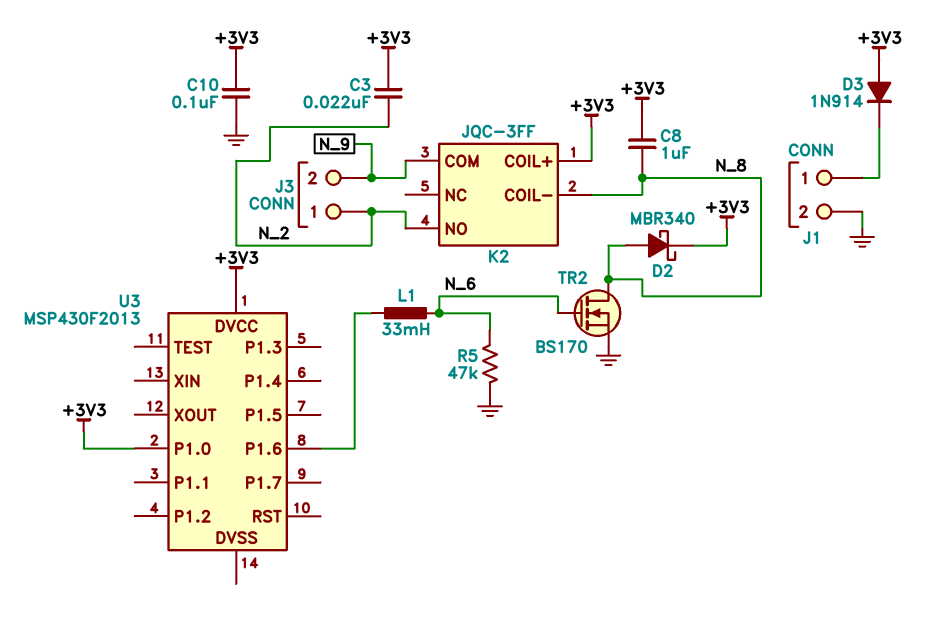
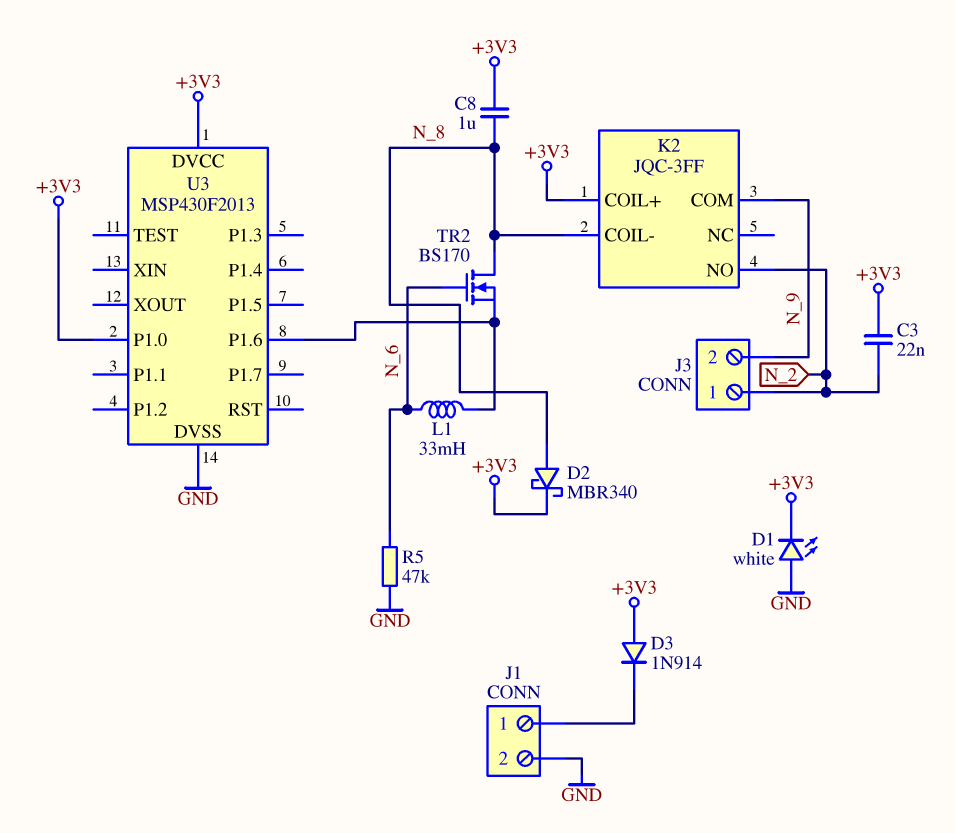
C10: 100nF (+3V3, GND) -> none
D1: none -> LED white (A GND, K +3V3)
TR2: NMOS BS170 (G N_6, D N_8, S GND) -> NMOS BS170 (G N_6, D N_8, S U3/P1.6)
U3 pin DVSS: none -> GND

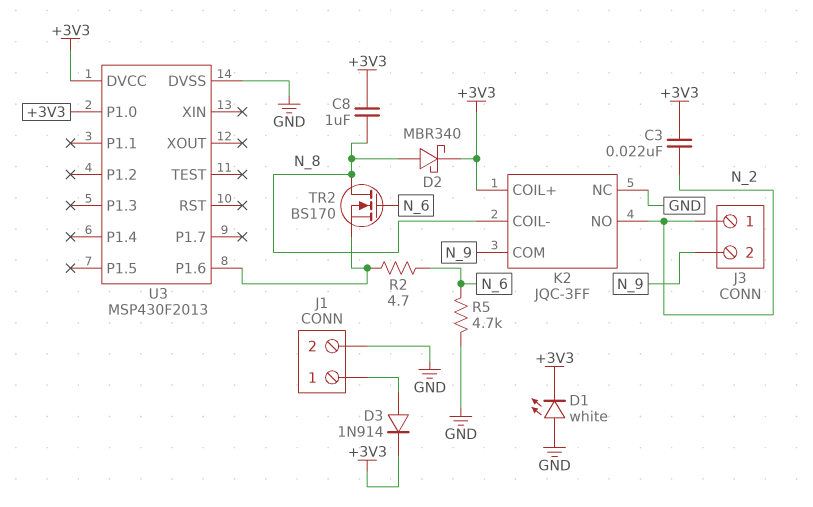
D3: diode 1N914 (A +3V3, K J1/1) -> diode 1N914 (A J1/1, K +3V3)
K2 pin NC: none -> GND
L1: 33mH (N_6, U3/P1.6) -> none
R2: none -> 4.7 (N_6, U3/P1.6)
R5: 47k (GND, N_6) -> 4.7k (GND, N_6)

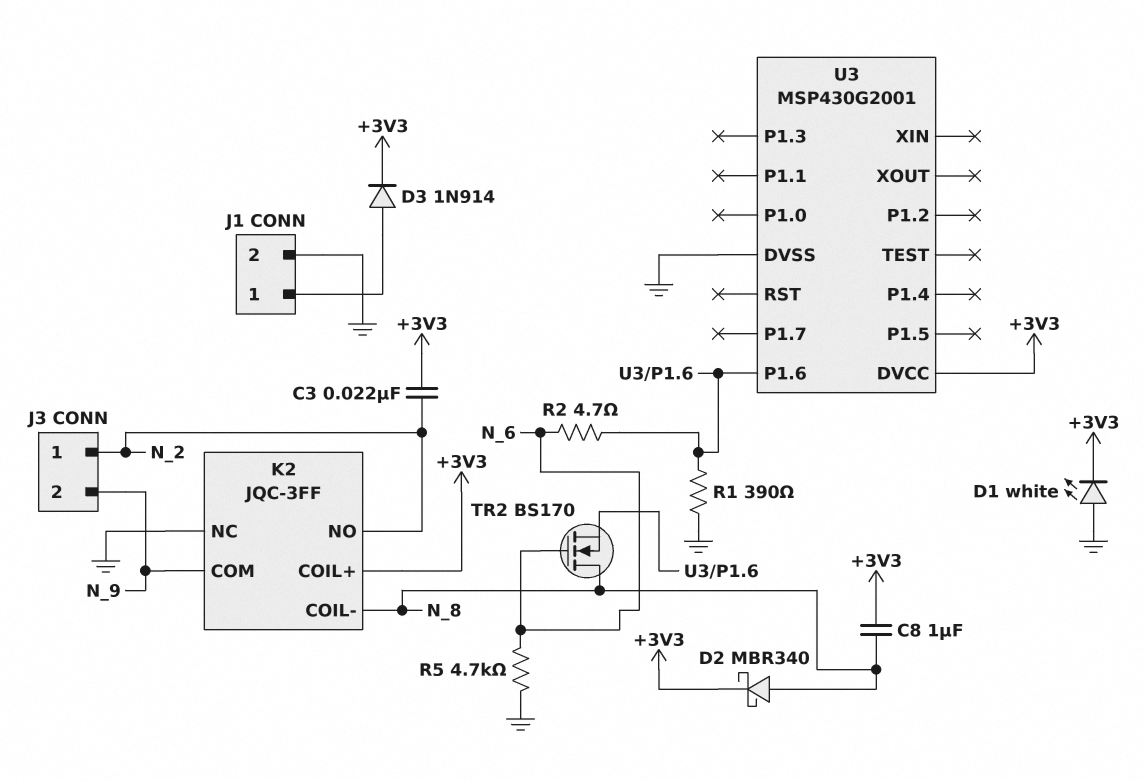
R1: none -> 390 (GND, U3/P1.6)
U3: MSP430F2013 -> MSP430G2001
U3 pin P1.0: +3V3 -> none

